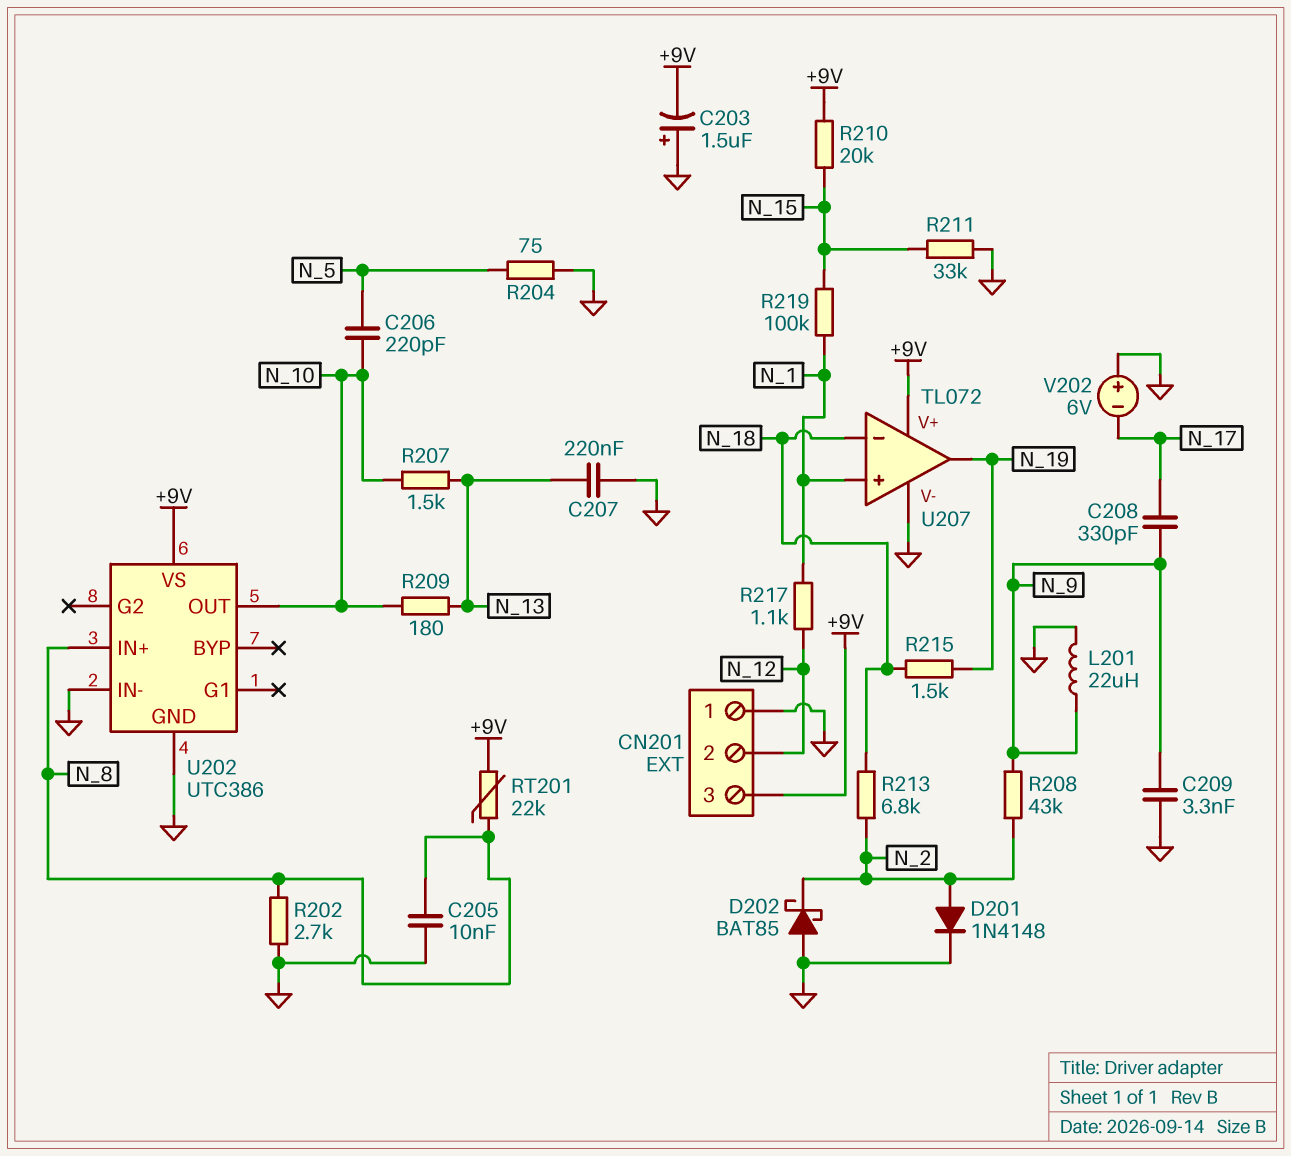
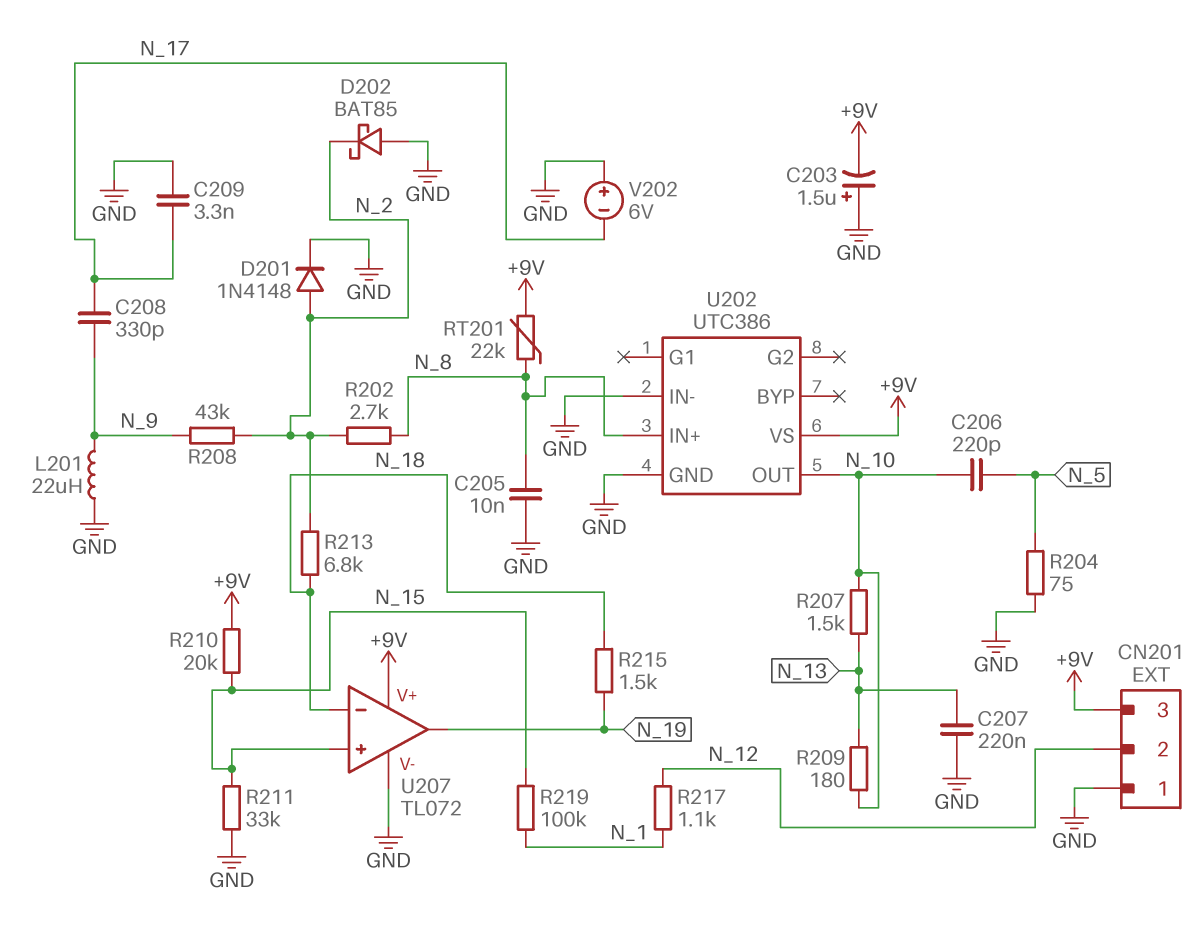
C209: 3.3nF (GND, N_9) -> 3.3nF (GND, N_17)
R202: 2.7k (GND, N_8) -> 2.7k (N_2, N_8)
U207 pin in+: N_1 -> N_15

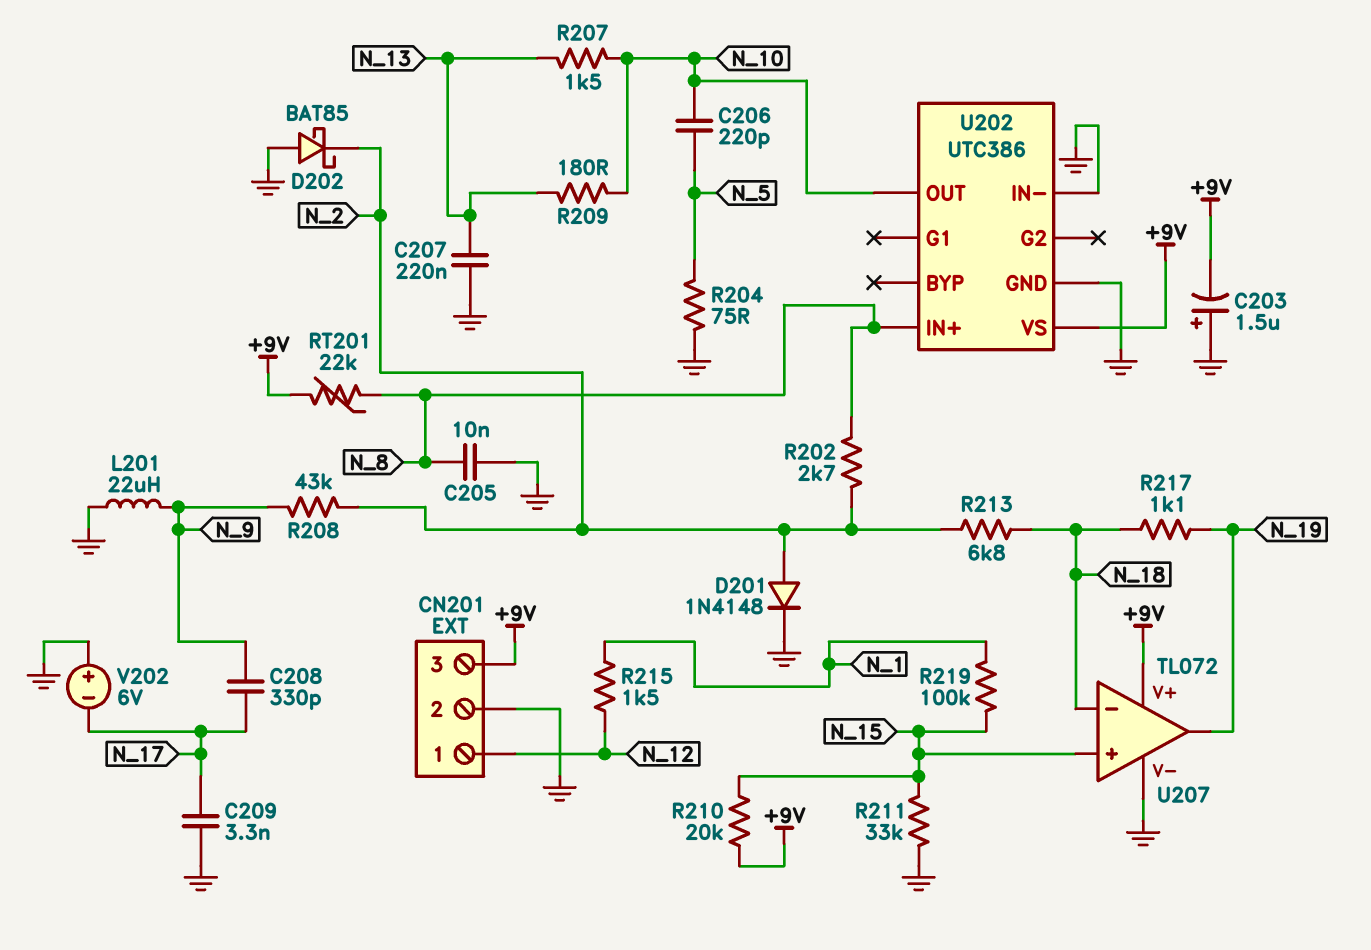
CN201 pin 1: GND -> N_12
CN201 pin 2: N_12 -> GND
R215: 1.5k (N_18, N_19) -> 1.5k (N_1, N_12)
R217: 1.1k (N_1, N_12) -> 1.1k (N_18, N_19)

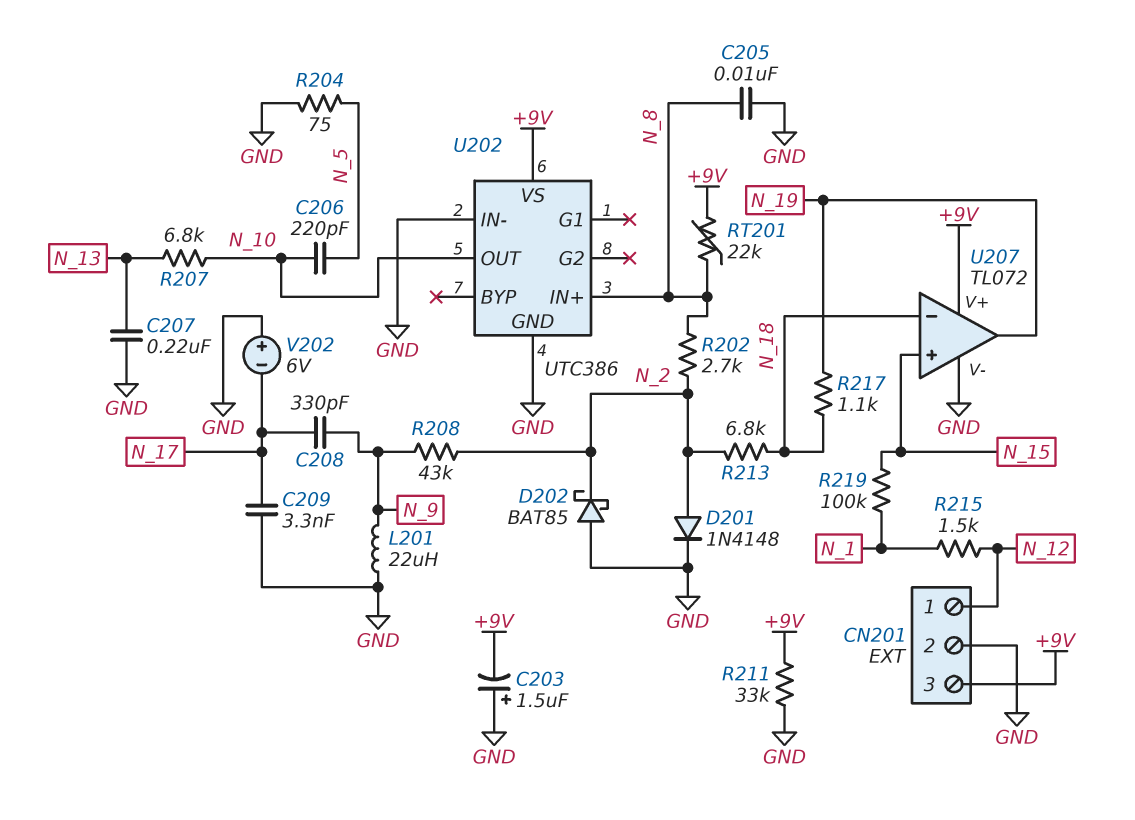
R207: 1.5k (N_10, N_13) -> 6.8k (N_10, N_13)
R209: 180 (N_10, N_13) -> none
R210: 20k (+9V, N_15) -> none
R211: 33k (GND, N_15) -> 33k (+9V, GND)

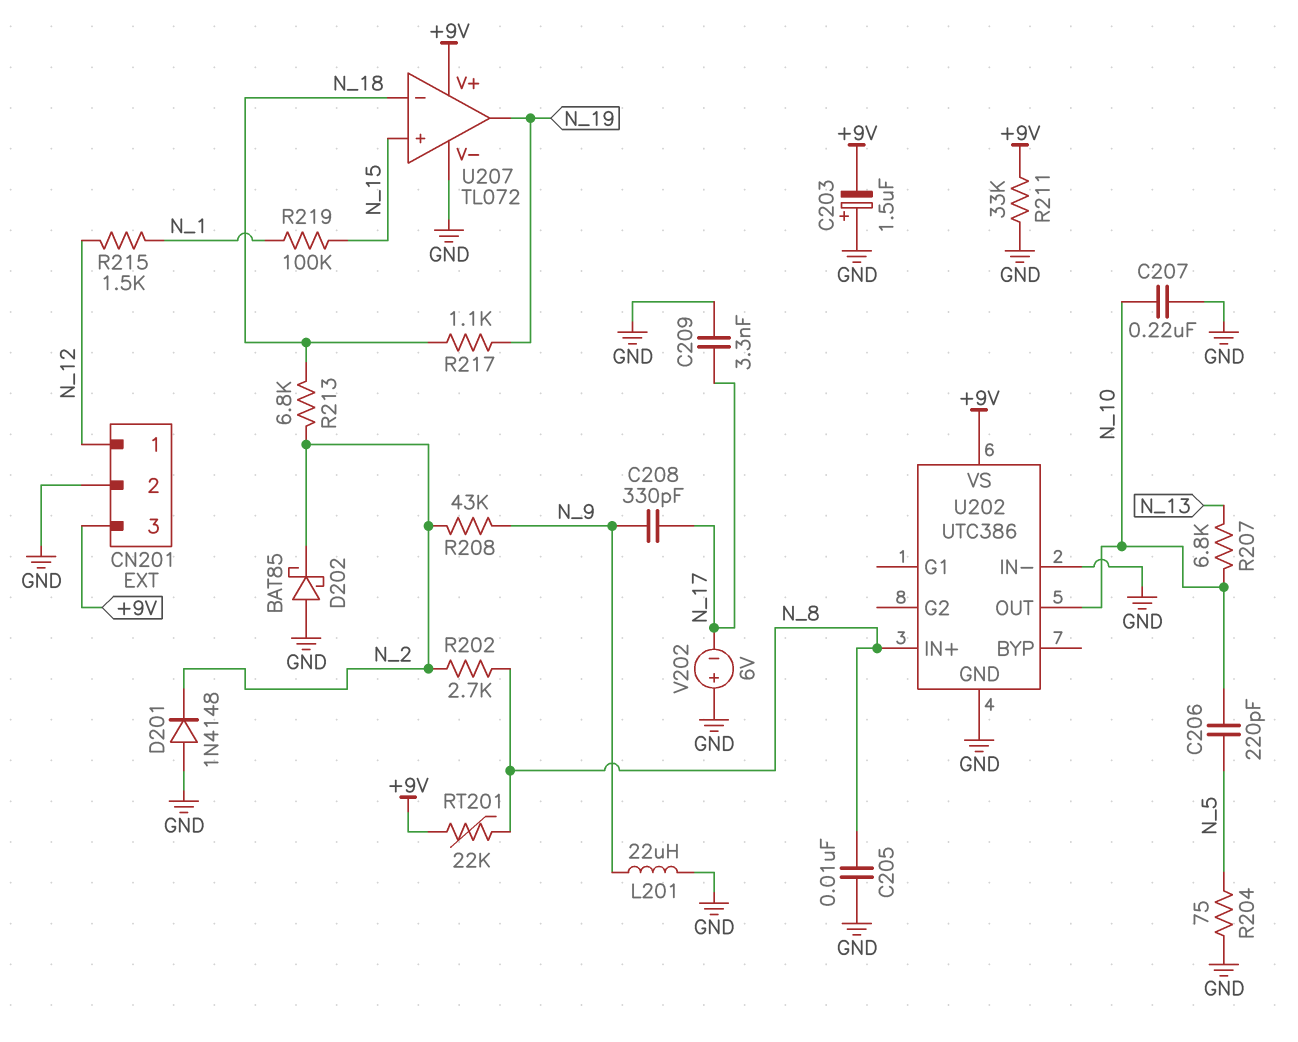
C207: 220nF (GND, N_13) -> 220nF (GND, N_10)
D201: diode 1N4148 (A N_2, K GND) -> diode 1N4148 (A GND, K N_2)

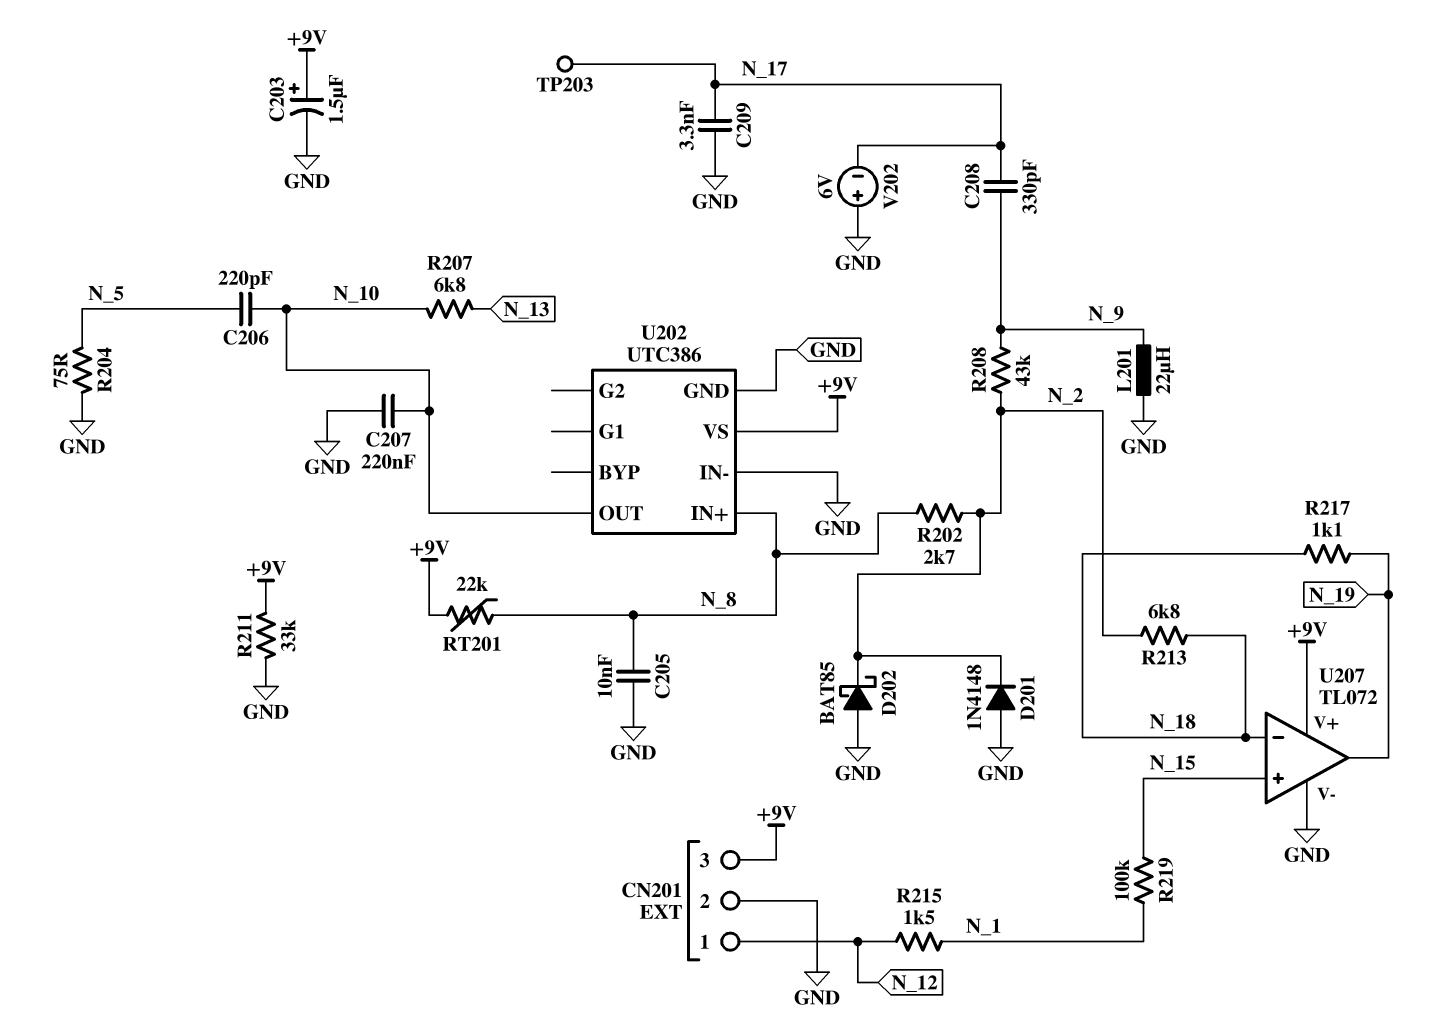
C203: 1.5uF (plus GND, minus +9V) -> 1.5uF (plus +9V, minus GND)
TP203: none -> test point (N_17)

